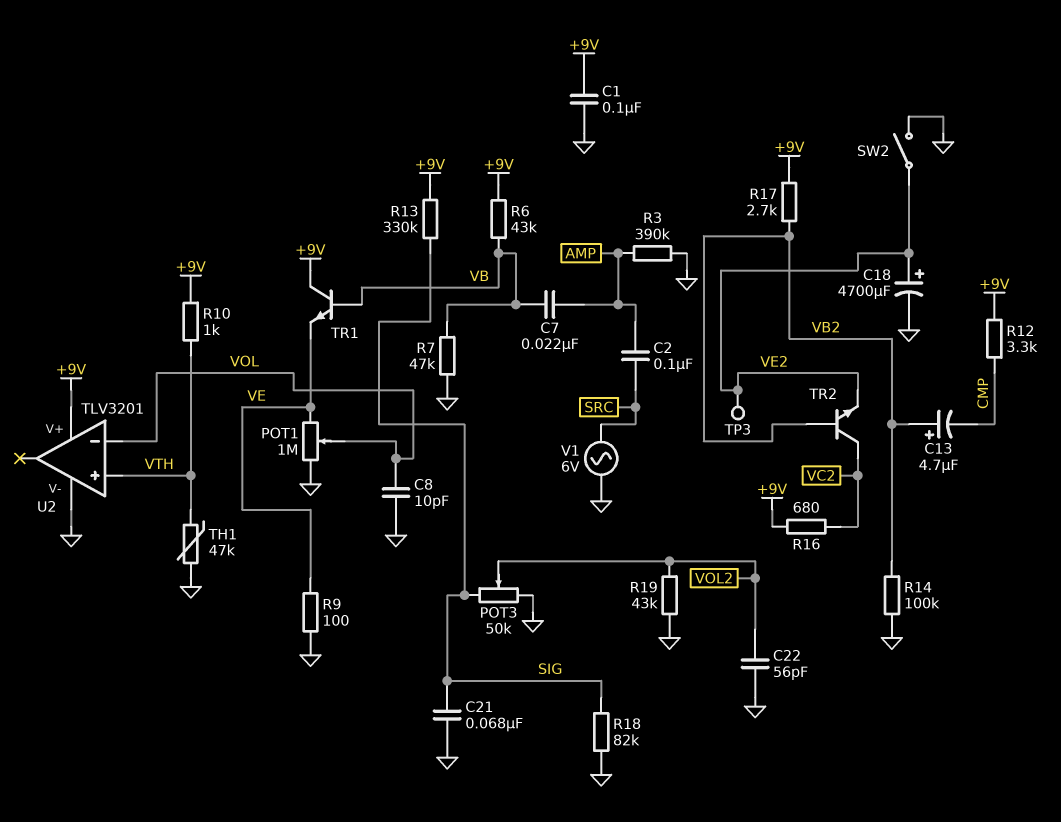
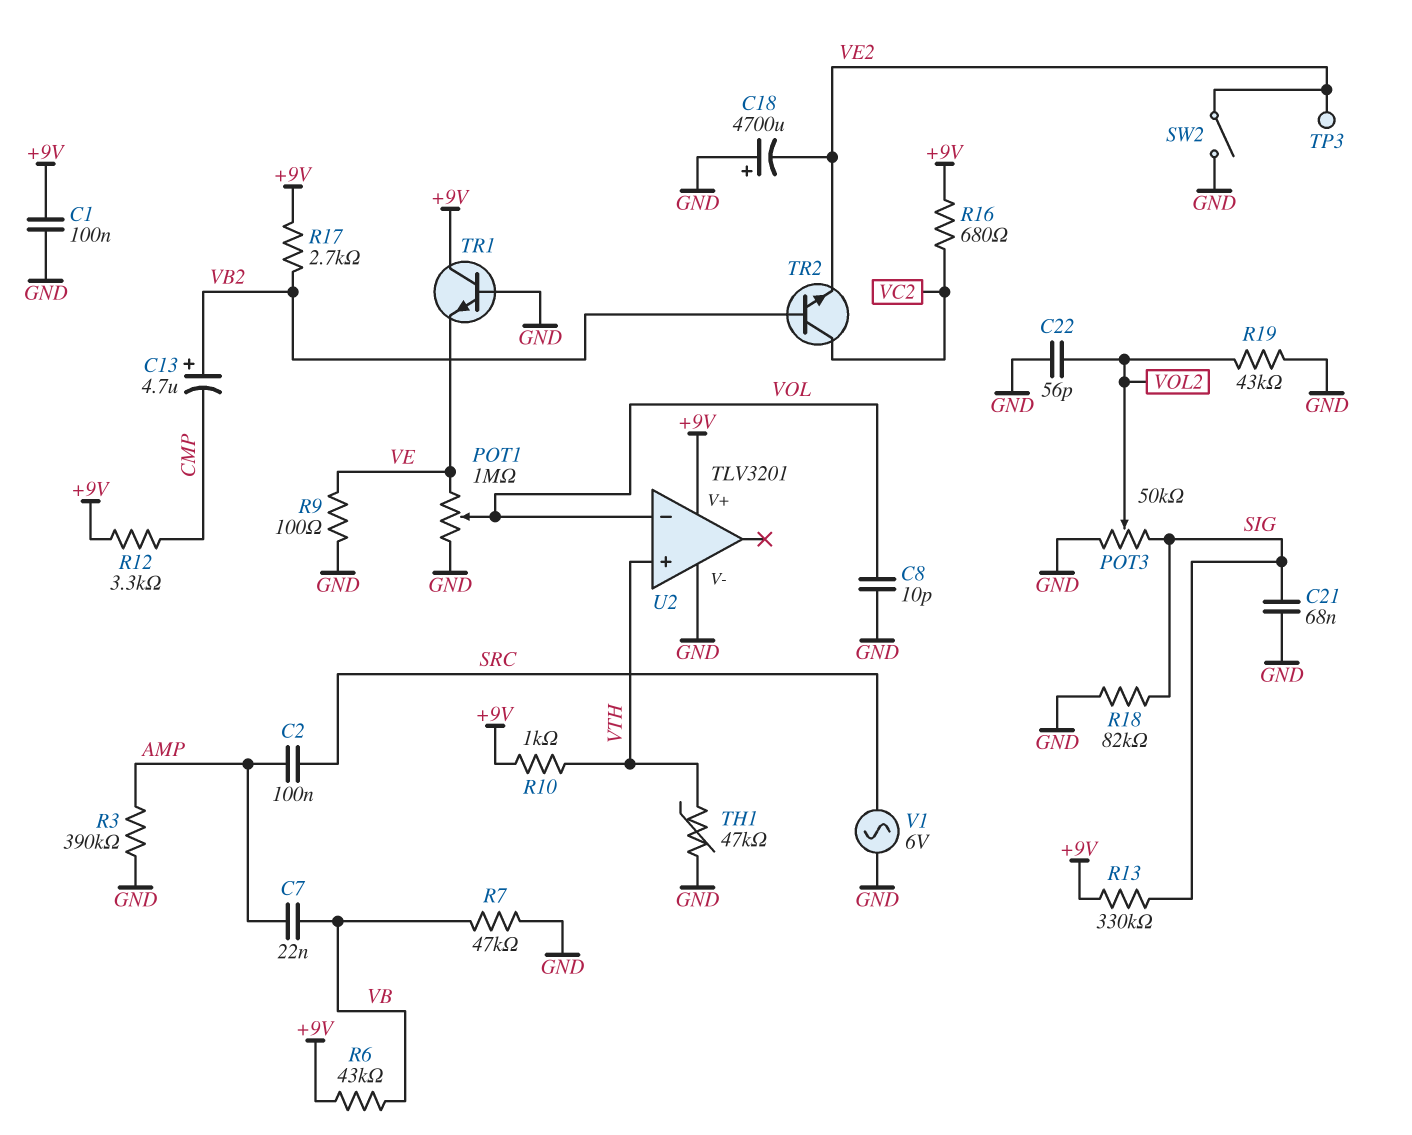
C18: 4700uF (plus VE2, minus GND) -> 4700uF (plus GND, minus VE2)
R14: 100k (GND, VB2) -> none
TR1: NPN (B VB, C +9V, E VE) -> NPN (B GND, C +9V, E VE)

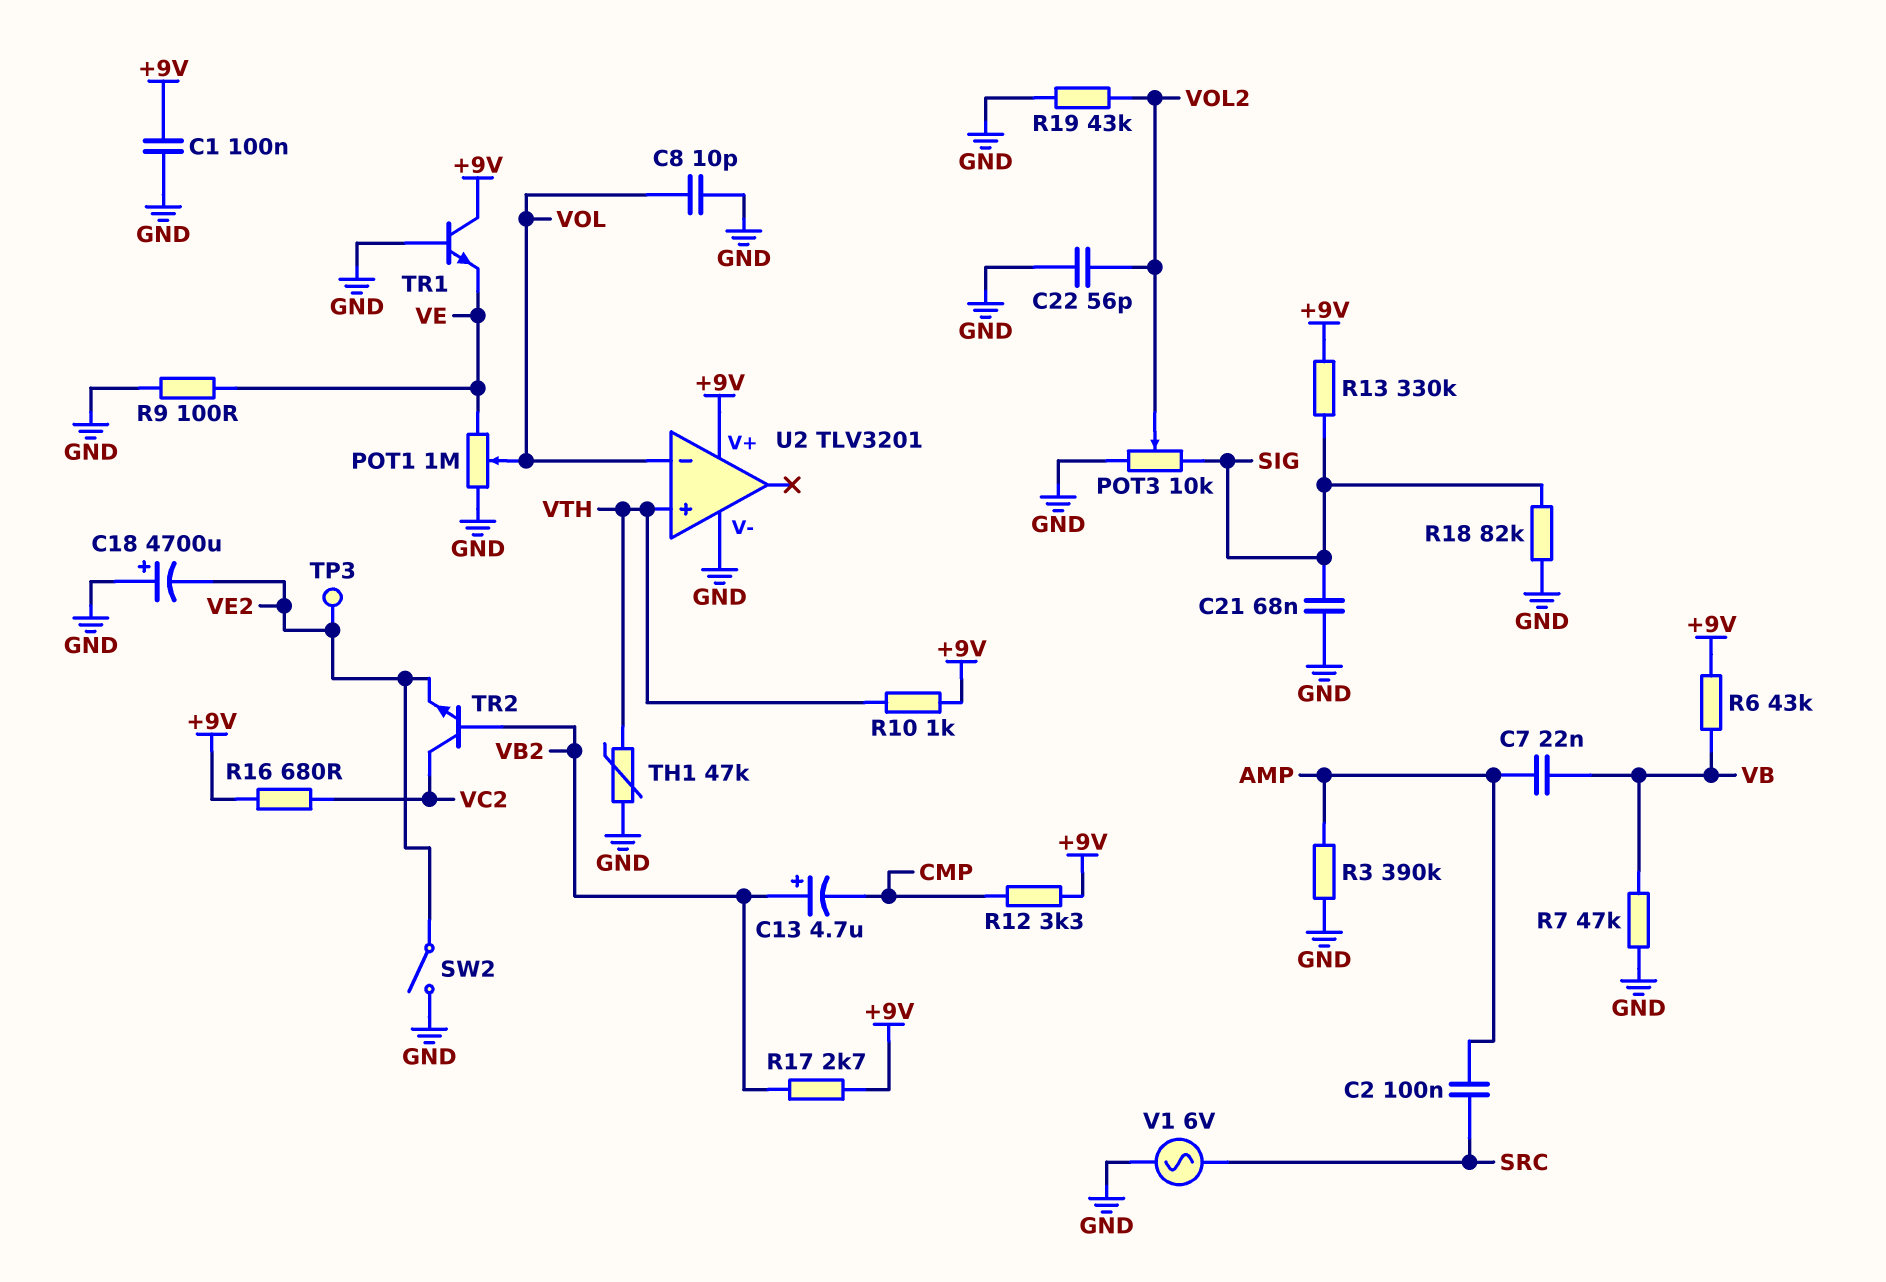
POT3: 50k (GND, SIG, wiper VOL2) -> 10k (GND, SIG, wiper VOL2)

